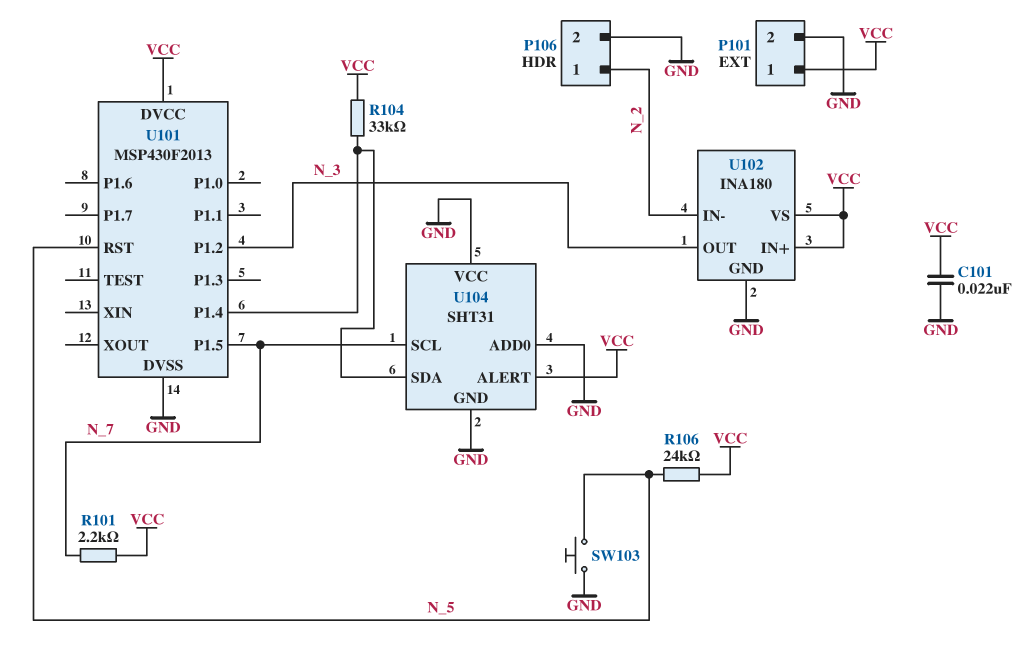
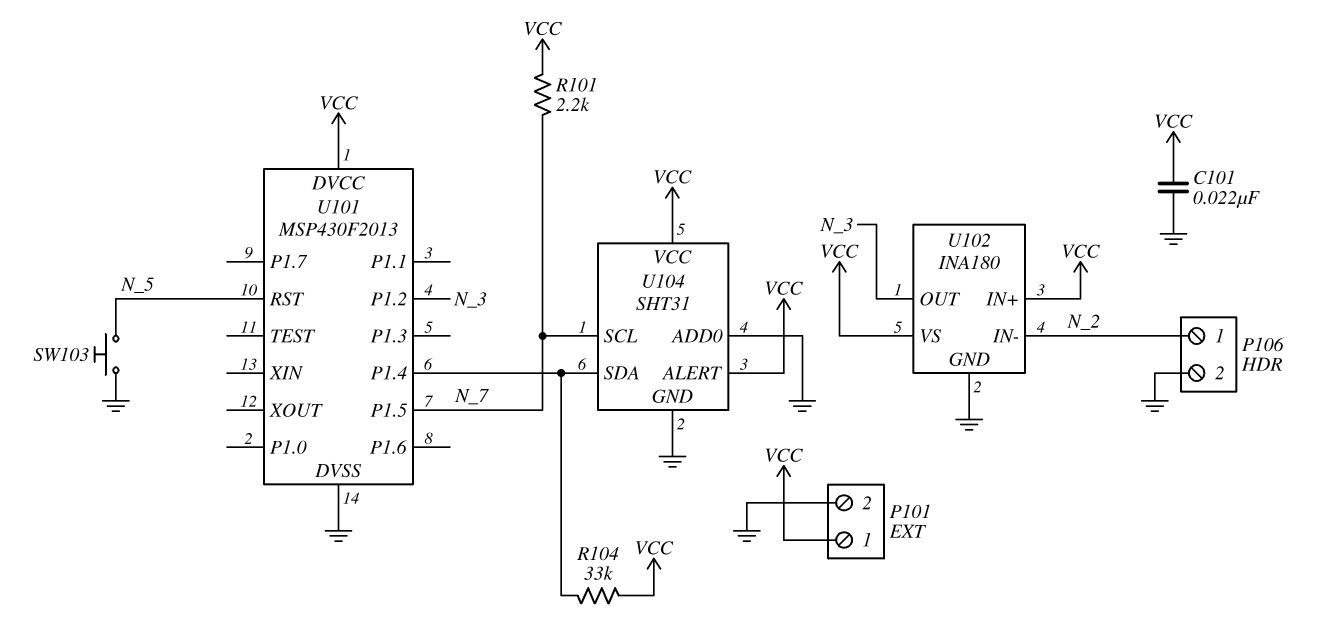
R106: 24k (N_5, VCC) -> none
U104 pin VCC: GND -> VCC

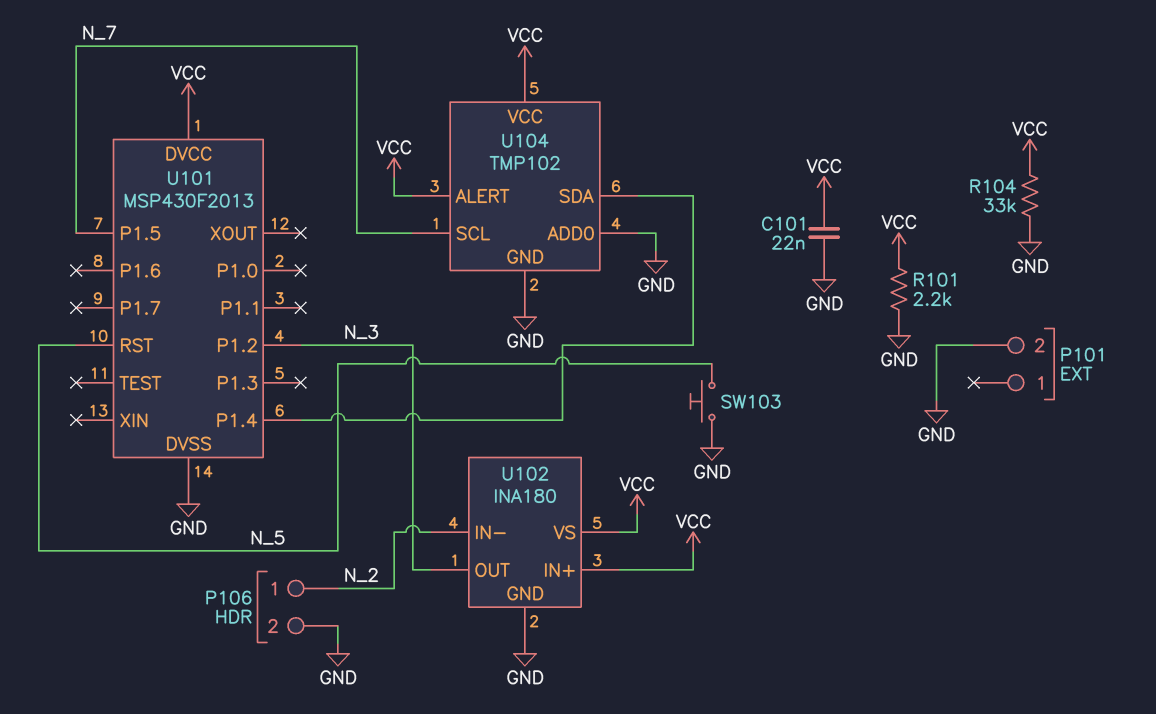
P101 pin 1: VCC -> none
R101: 2.2k (N_7, VCC) -> 2.2k (GND, VCC)
R104: 33k (U101/P1.4, VCC) -> 33k (GND, VCC)
U104: SHT31 -> TMP102

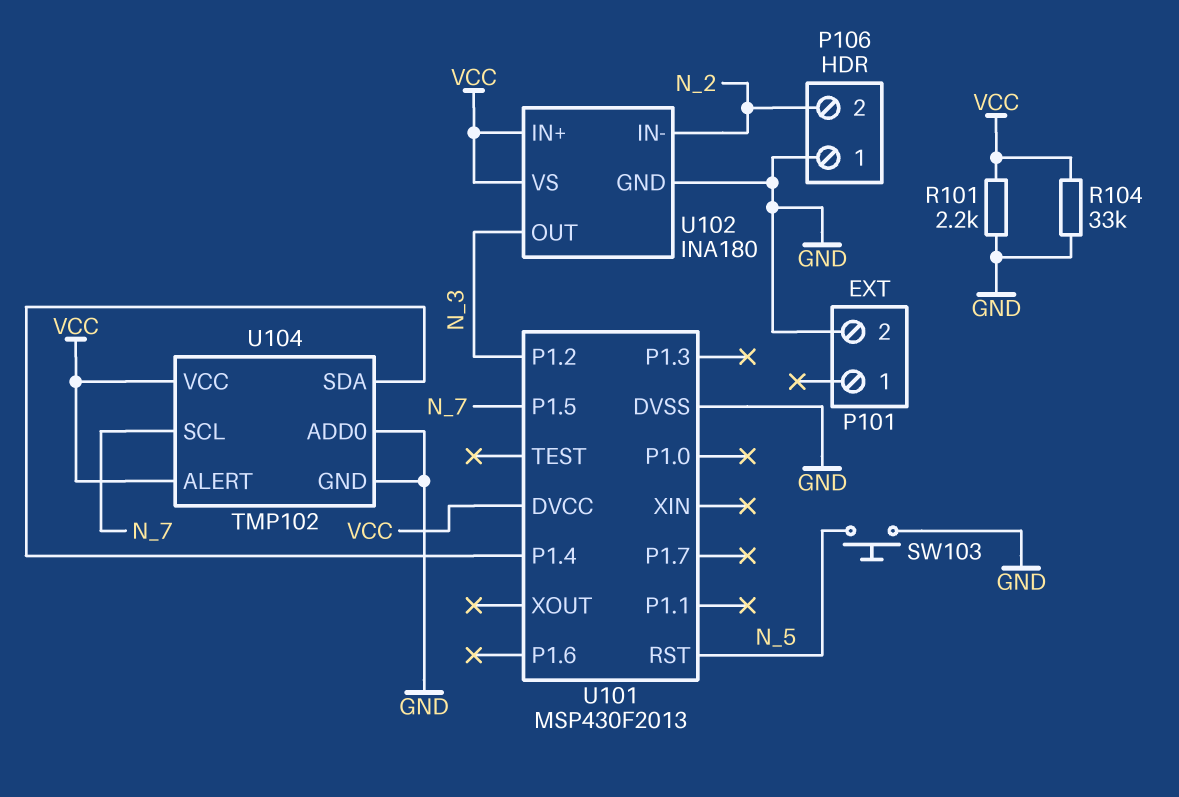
C101: 22nF (GND, VCC) -> none
P106 pin 1: N_2 -> GND
P106 pin 2: GND -> N_2

